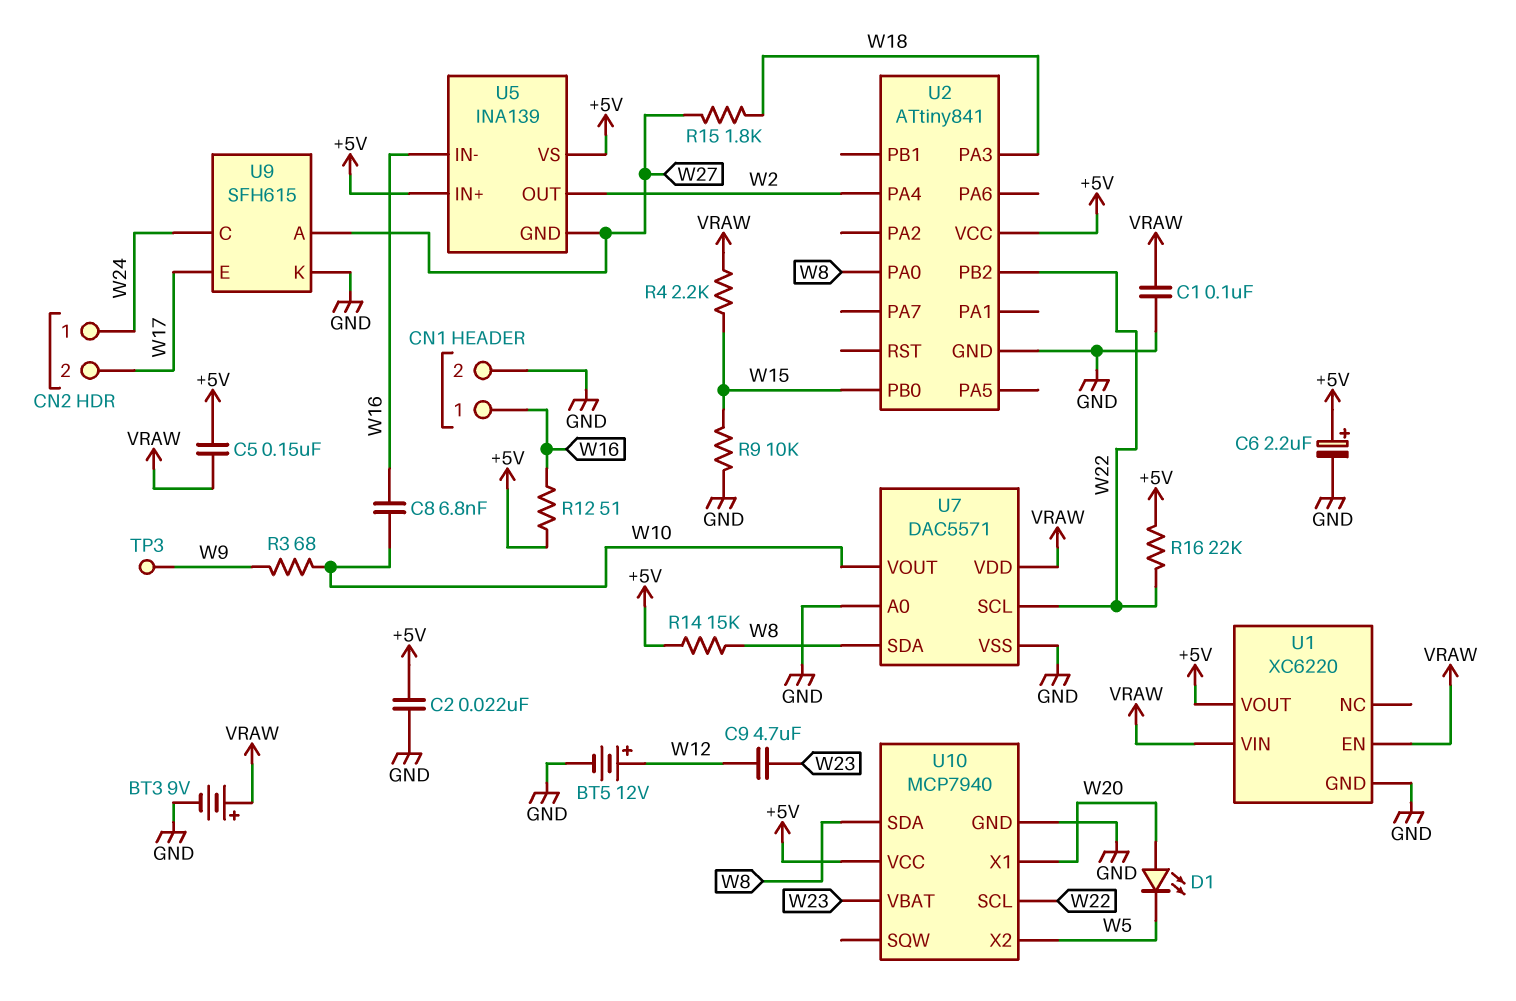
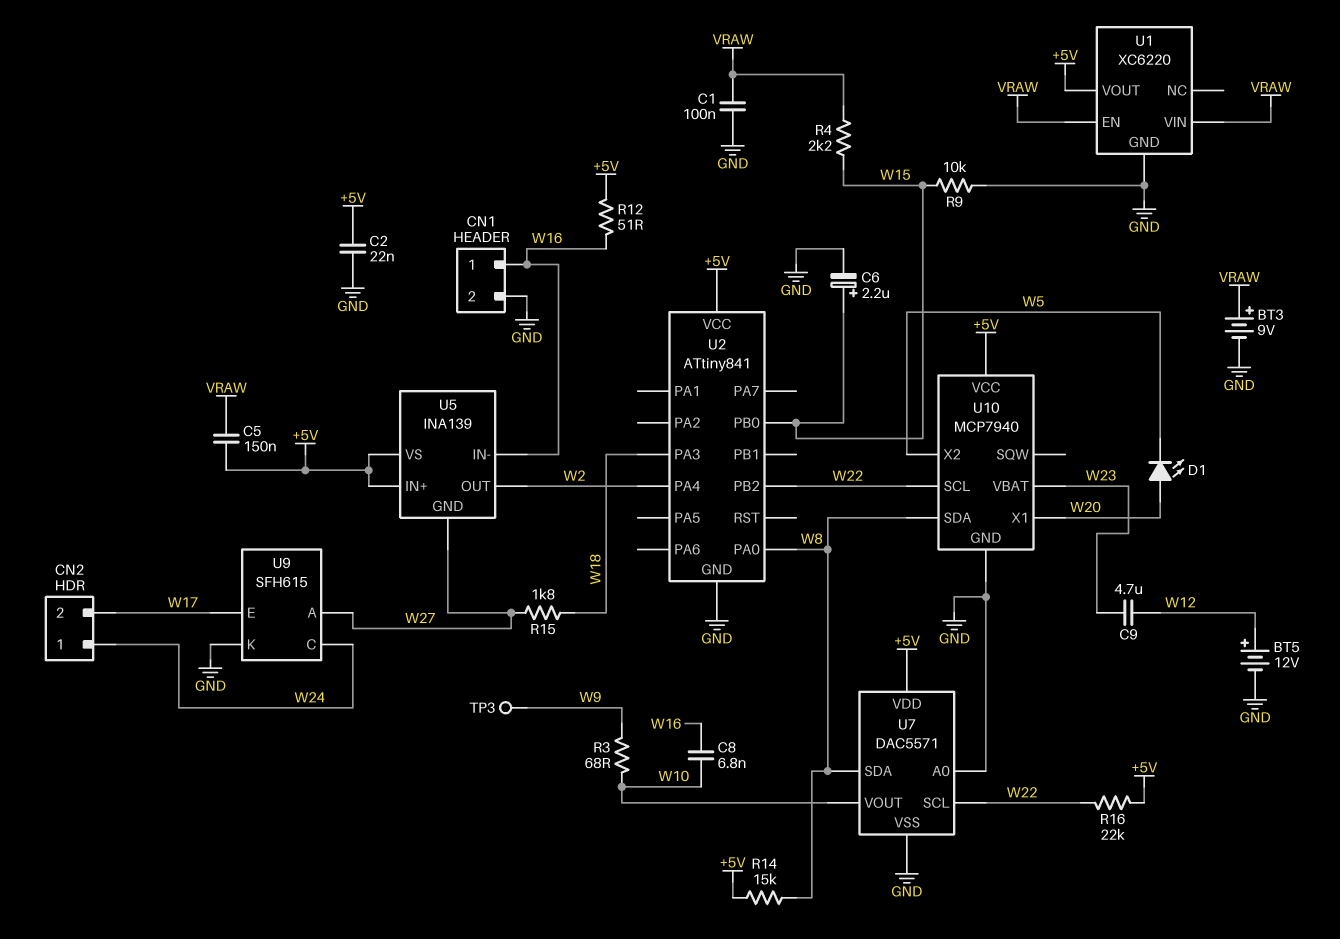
C6: 2.2uF (plus +5V, minus GND) -> 2.2uF (plus W15, minus GND)
U7 pin VDD: VRAW -> +5V

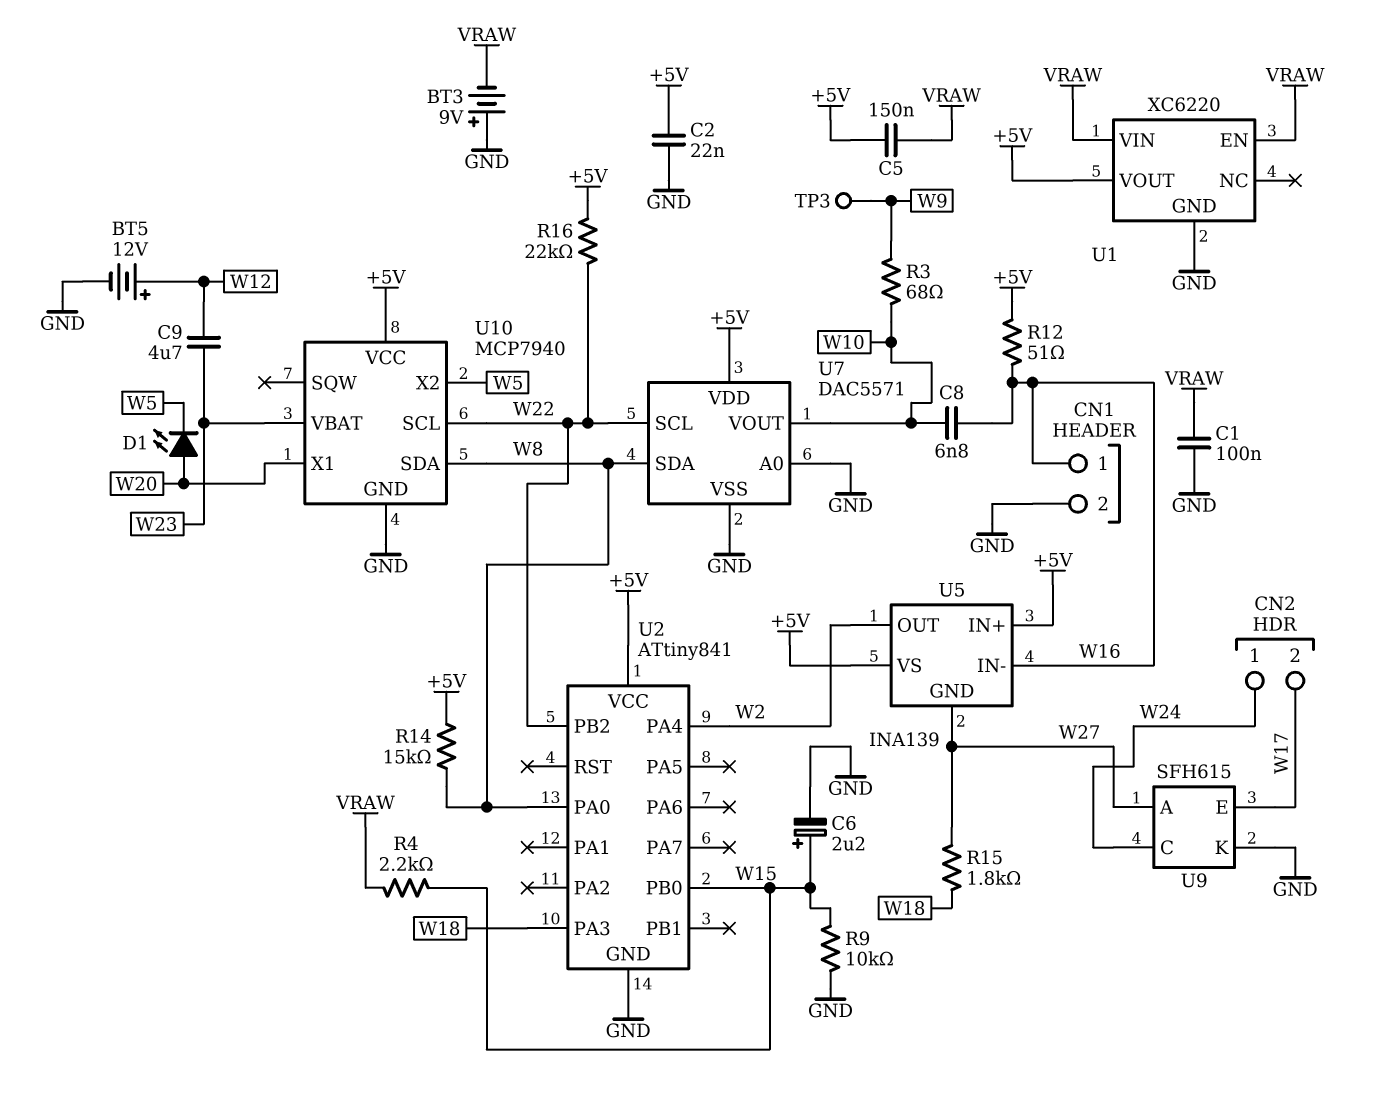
BT3: 9V (plus VRAW, minus GND) -> 9V (plus GND, minus VRAW)

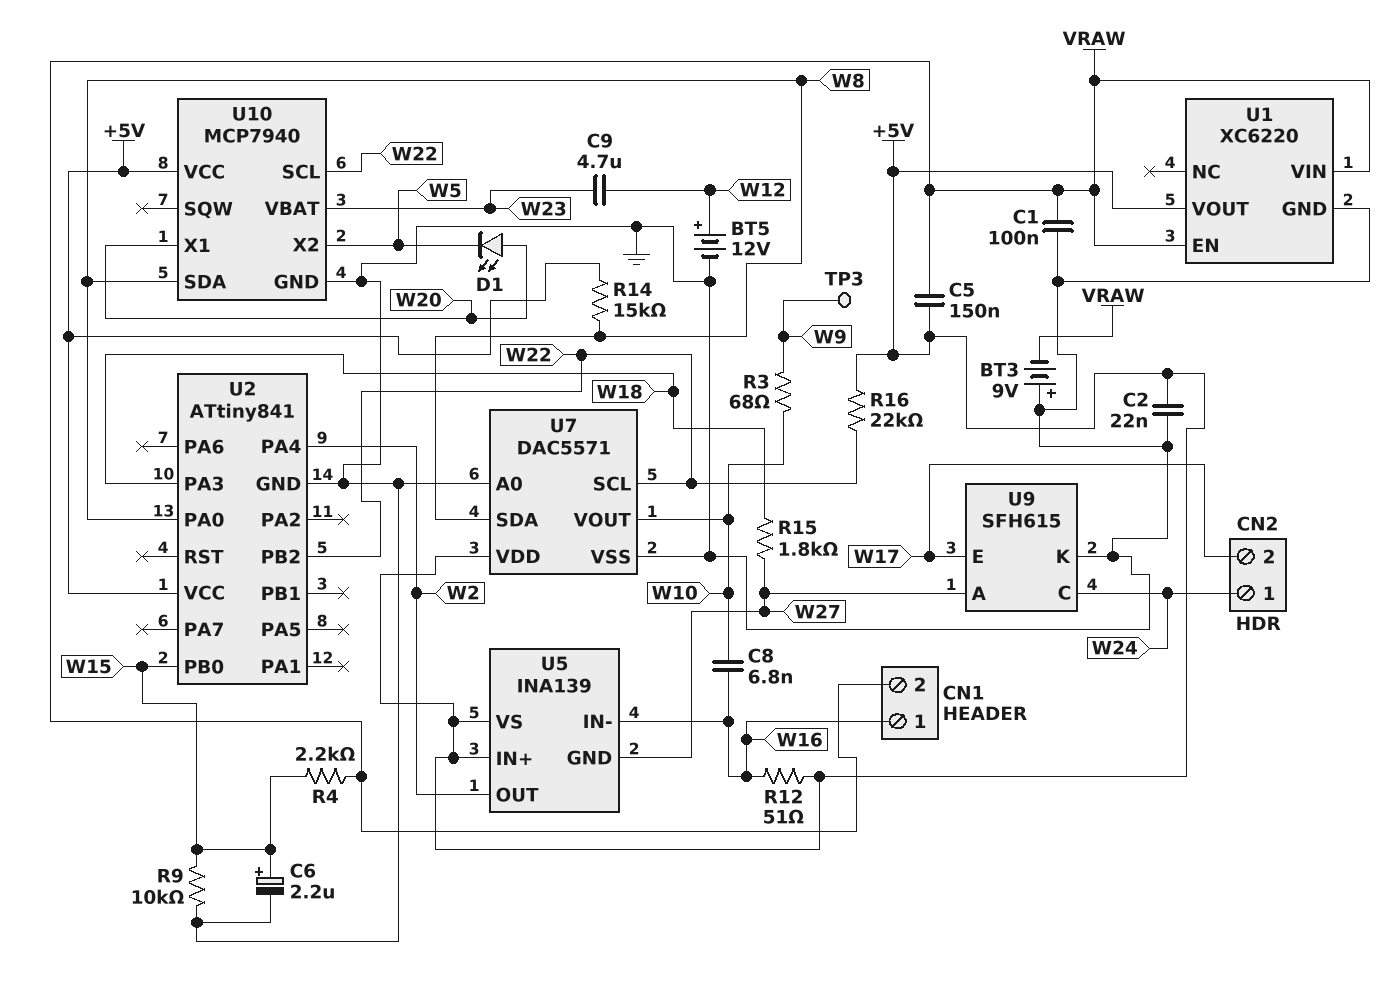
CN1 pin 2: GND -> VRAW

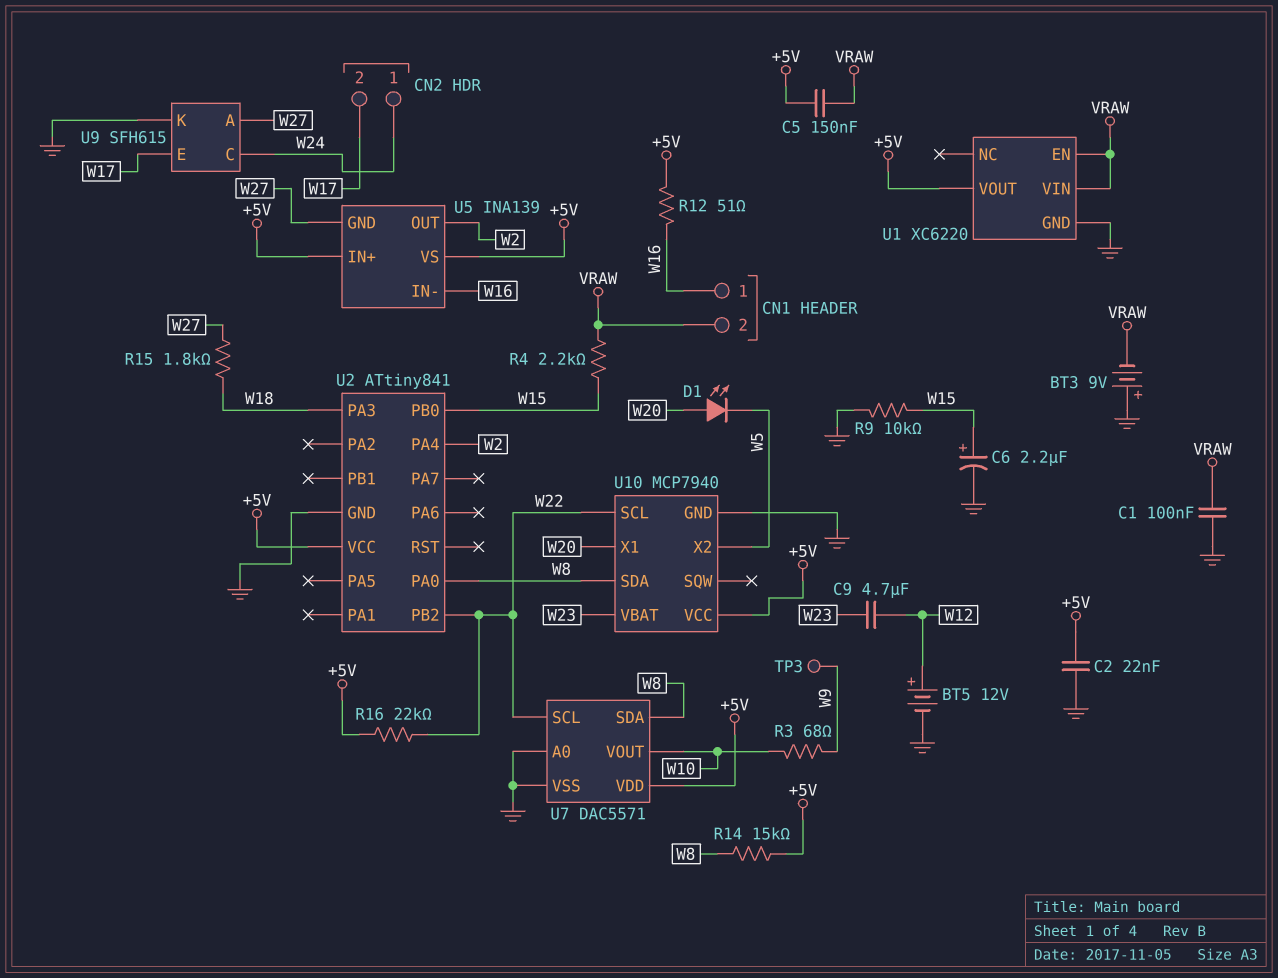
C8: 6.8nF (W10, W16) -> none

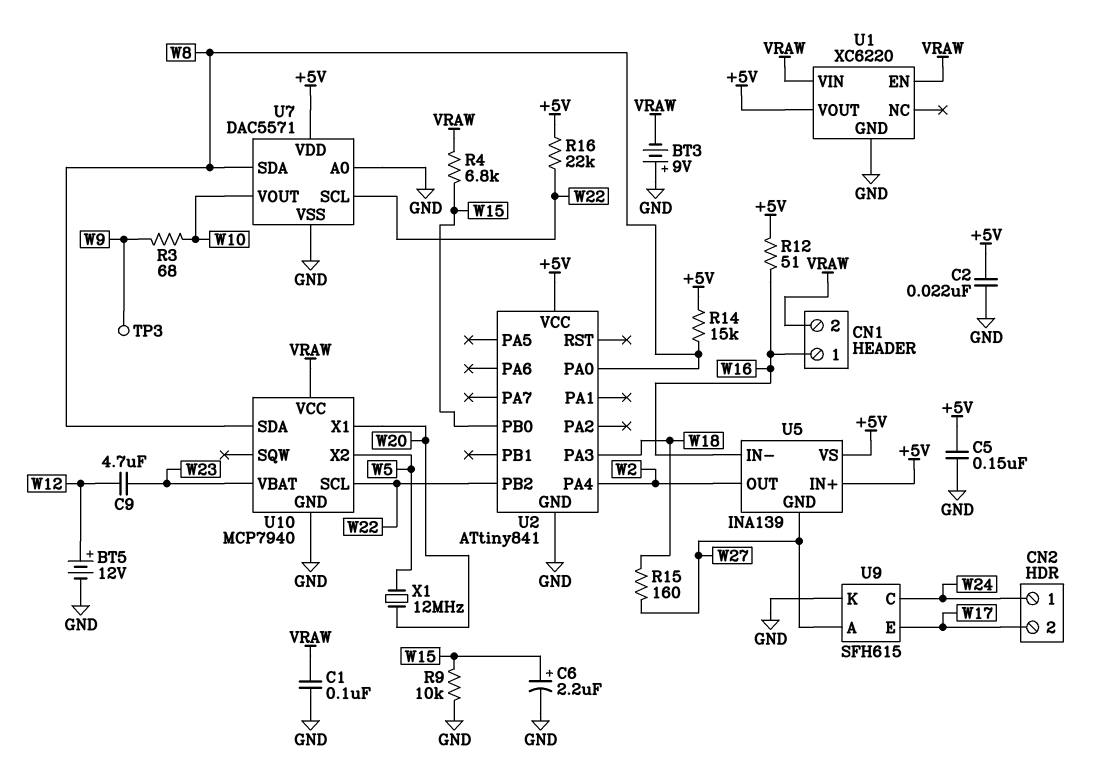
C5: 150nF (+5V, VRAW) -> 150nF (+5V, GND)
D1: LED (A W20, K W5) -> none
R4: 2.2k (VRAW, W15) -> 6.8k (VRAW, W15)
R15: 1.8k (W18, W27) -> 160 (W18, W27)
U10 pin VCC: +5V -> VRAW
X1: none -> 12MHz (W5, W20)

